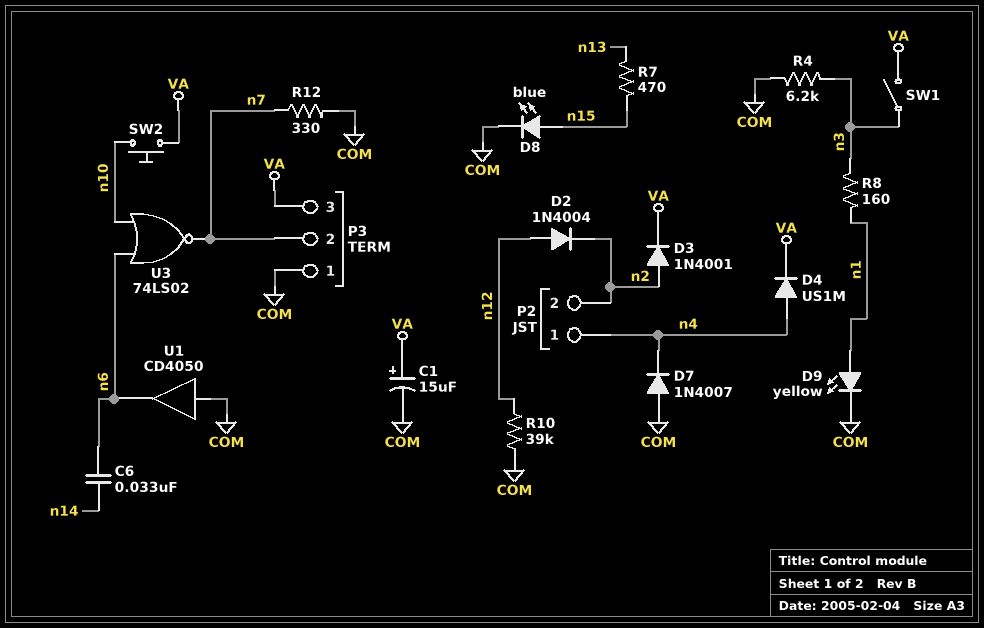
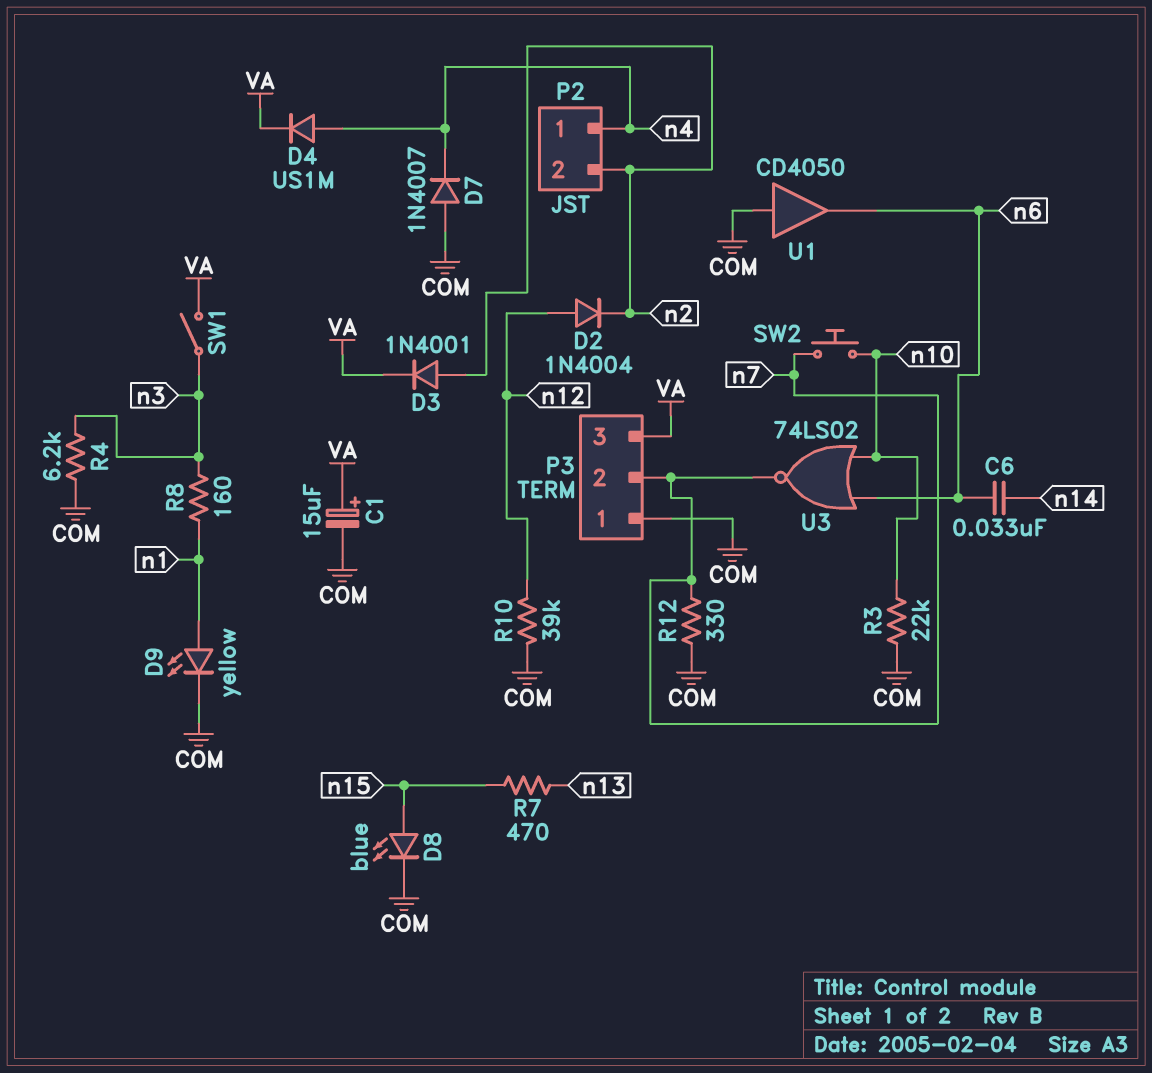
R3: none -> 22k (COM, n10)
SW2: button (VA, n10) -> button (n7, n10)

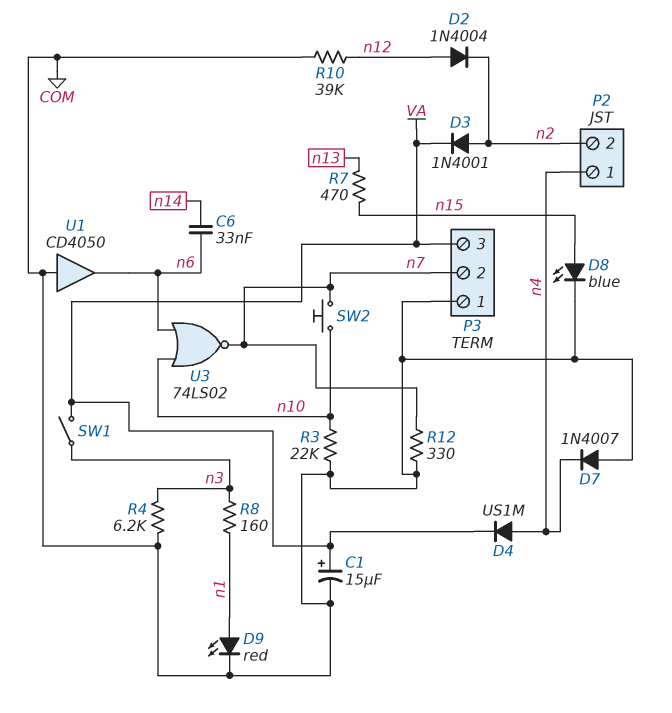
D9: LED yellow (A n1, K COM) -> LED red (A n1, K COM)

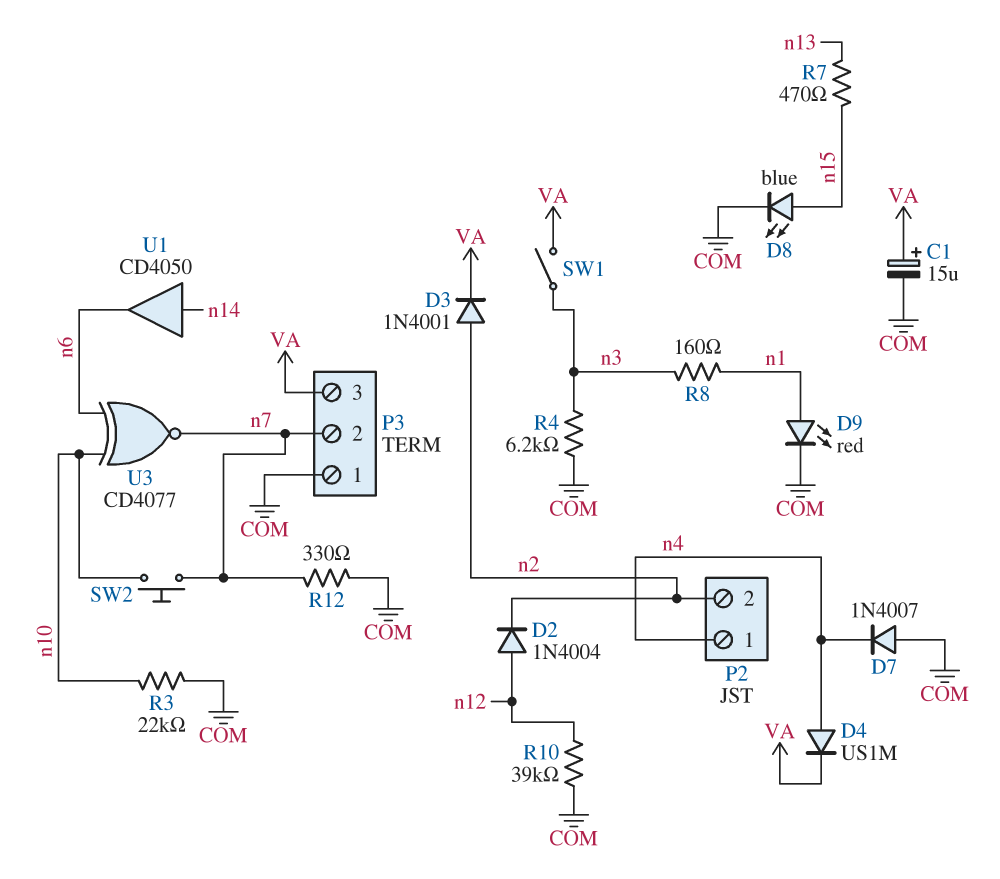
C6: 33nF (n6, n14) -> none
U1: buffer CD4050 (in COM, out n6) -> buffer CD4050 (in n14, out n6)
U3: NOR 74LS02 (in n6, in n10, out n7) -> XNOR CD4077 (in n6, in n10, out n7)

